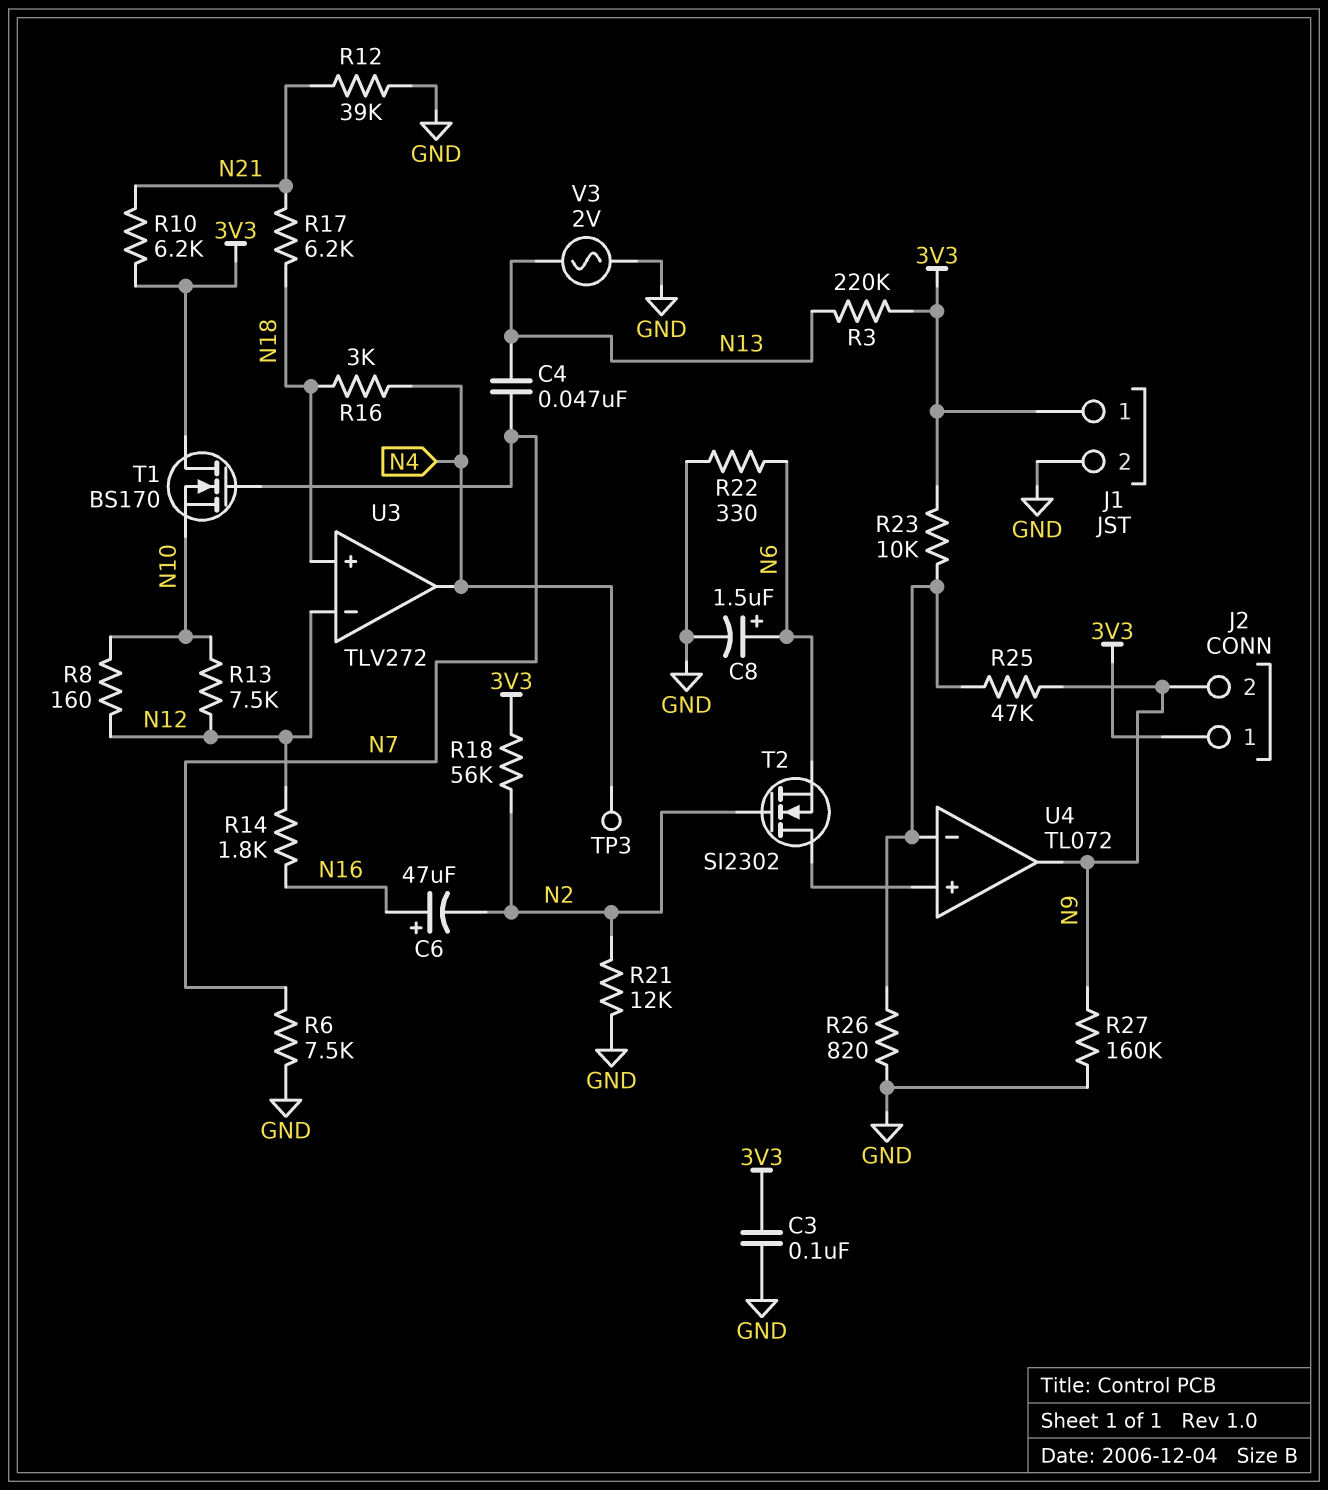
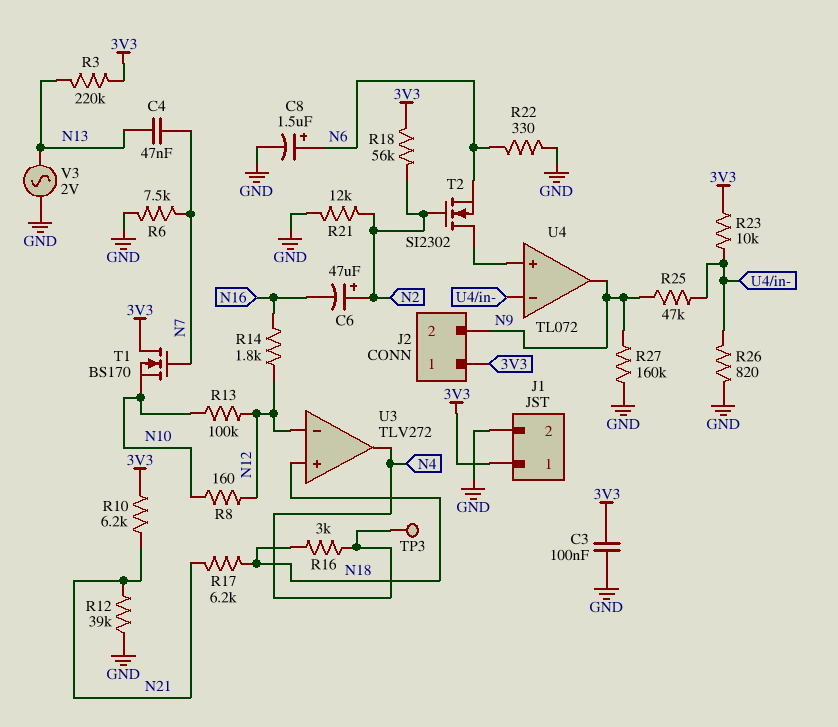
C6: 47uF (plus N16, minus N2) -> 47uF (plus N2, minus N16)
R13: 7.5k (N10, N12) -> 100k (N10, N12)

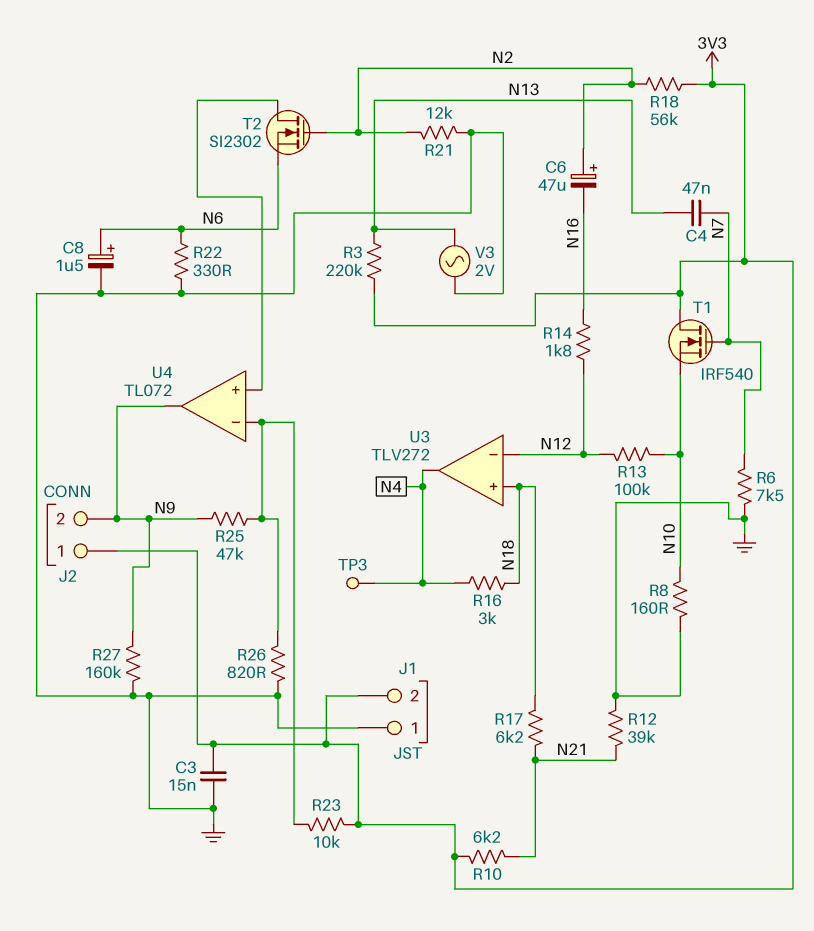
C3: 100nF (3V3, GND) -> 15nF (3V3, GND)
J1 pin 1: 3V3 -> GND
J1 pin 2: GND -> 3V3
R8: 160 (N10, N12) -> 160 (GND, N10)
T1: NMOS BS170 (G N7, D 3V3, S N10) -> NMOS IRF540 (G N7, D 3V3, S N10)

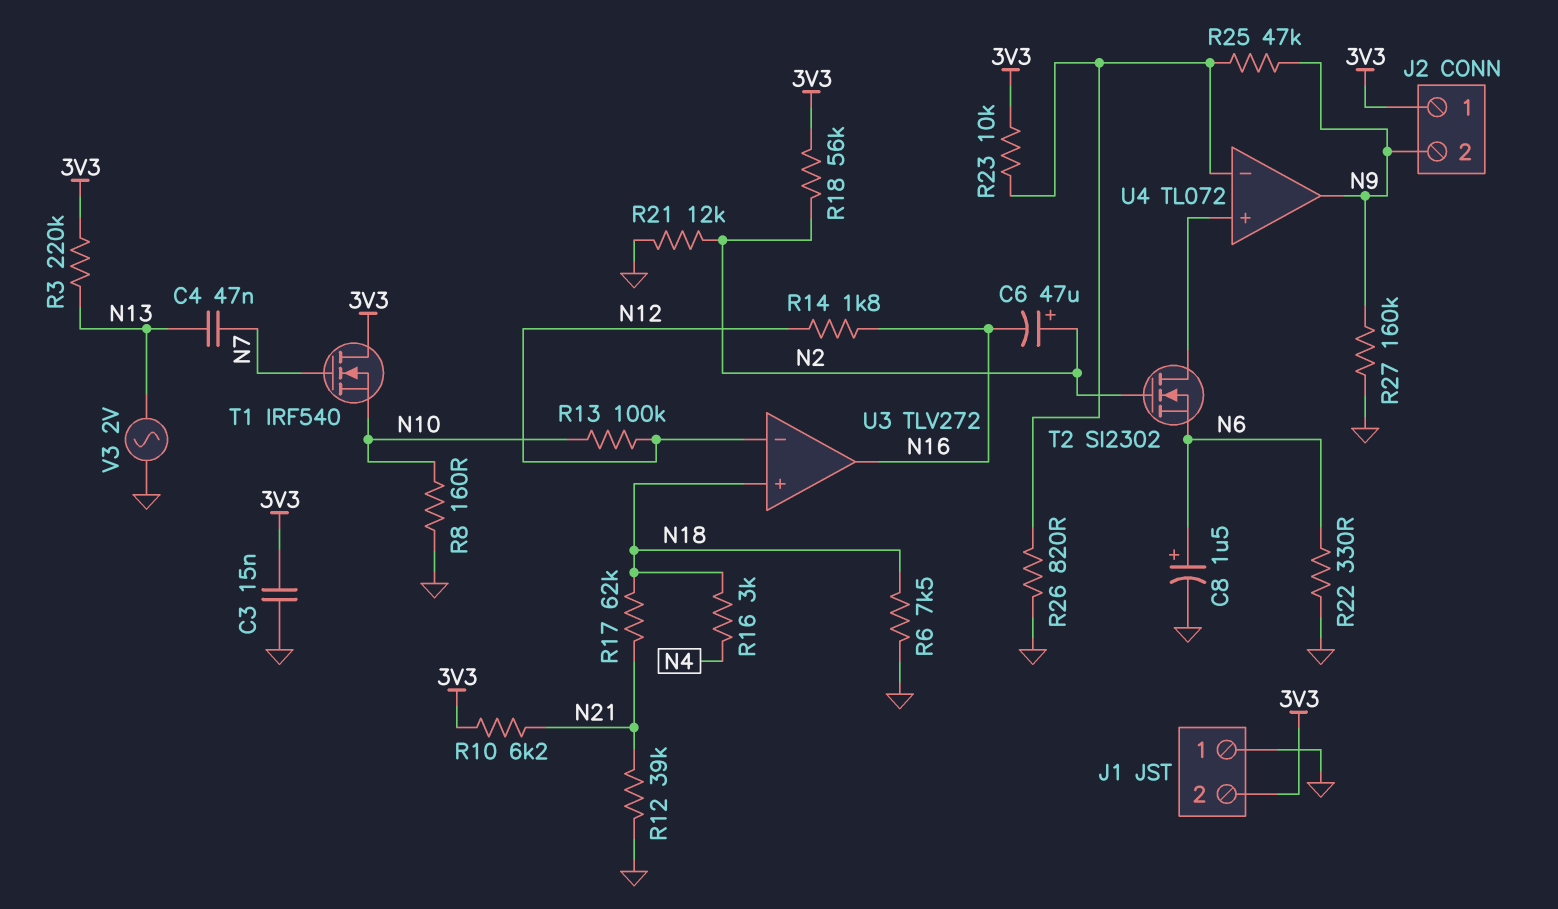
R6: 7.5k (GND, N7) -> 7.5k (GND, N18)
R17: 6.2k (N18, N21) -> 62k (N18, N21)
TP3: test point (N4) -> none
U3 pin out: N4 -> N16

